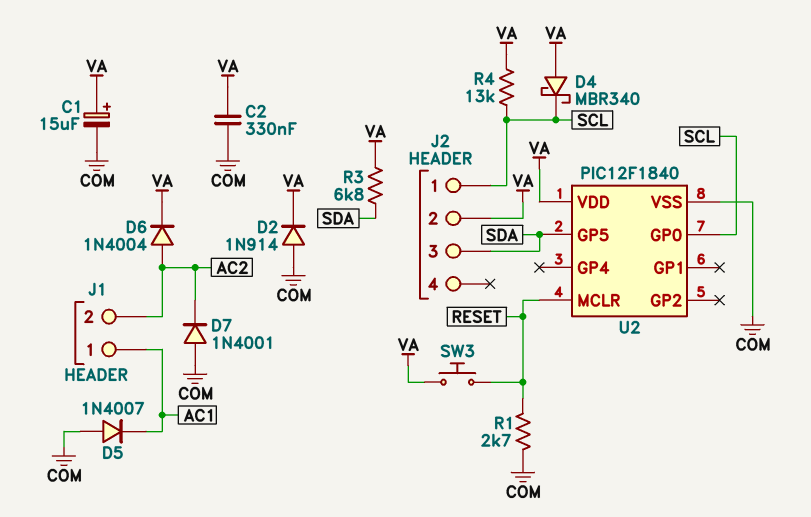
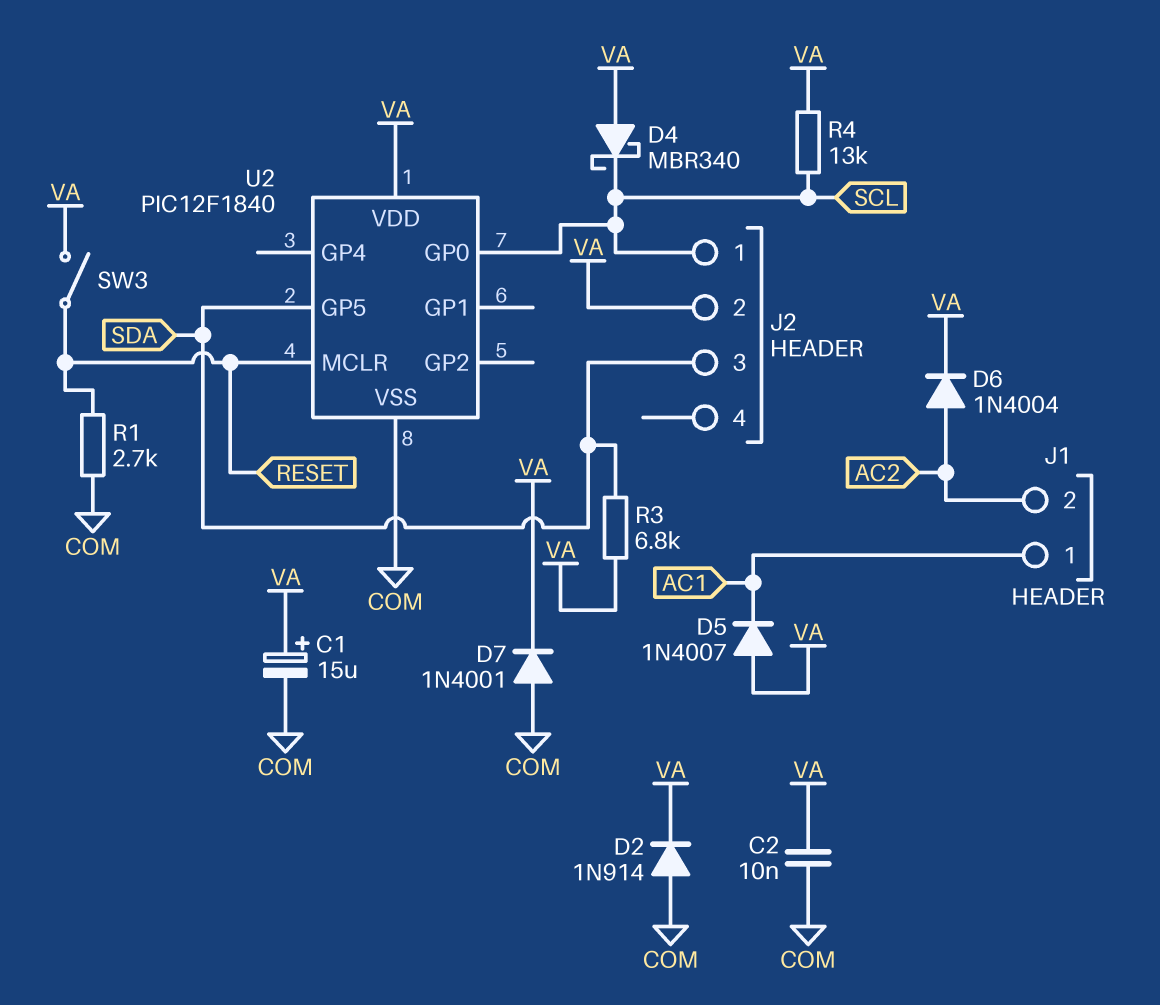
C2: 330nF (COM, VA) -> 10nF (COM, VA)
D5: diode 1N4007 (A COM, K AC1) -> diode 1N4007 (A VA, K AC1)
D7: diode 1N4001 (A COM, K AC2) -> diode 1N4001 (A COM, K VA)
SW3: button (RESET, VA) -> switch (RESET, VA)

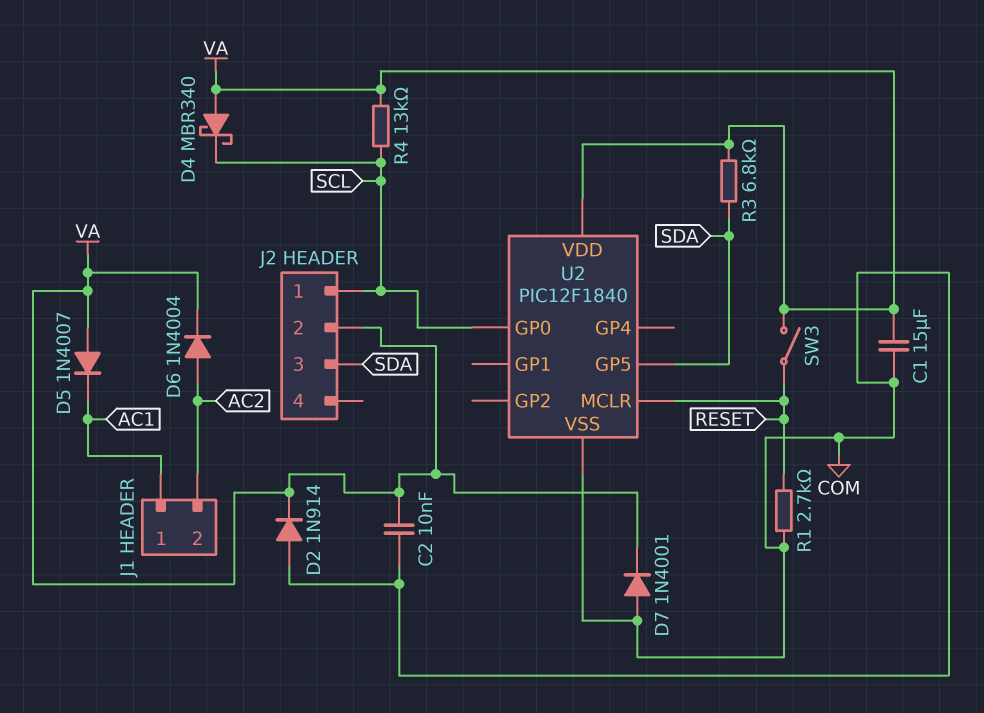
C1: 15uF (plus VA, minus COM) -> 15uF (COM, VA)

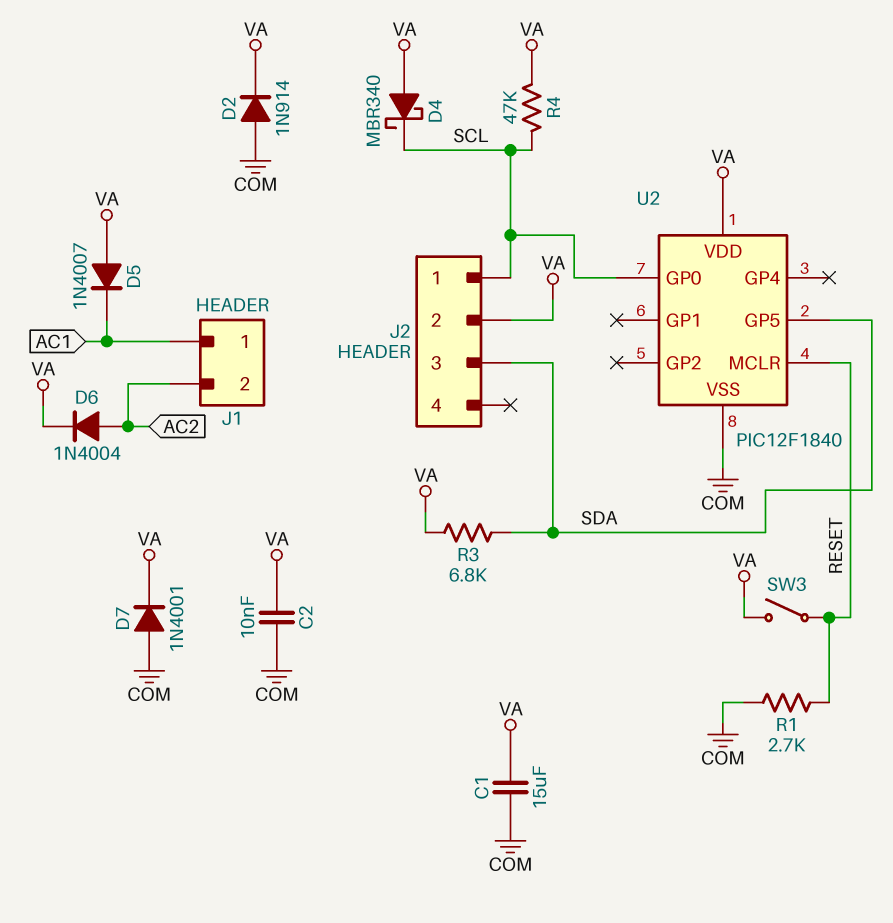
R4: 13k (SCL, VA) -> 47k (SCL, VA)

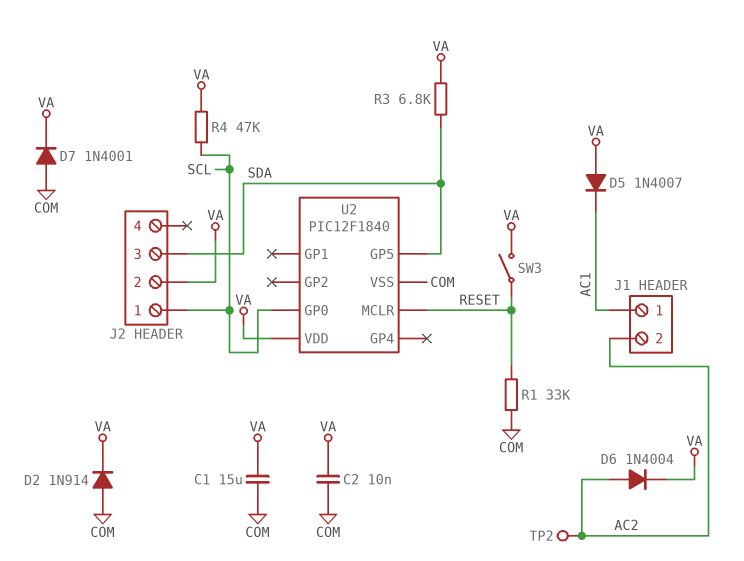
D4: schottky MBR340 (A VA, K SCL) -> none
R1: 2.7k (COM, RESET) -> 33k (COM, RESET)
TP2: none -> test point (AC2)

